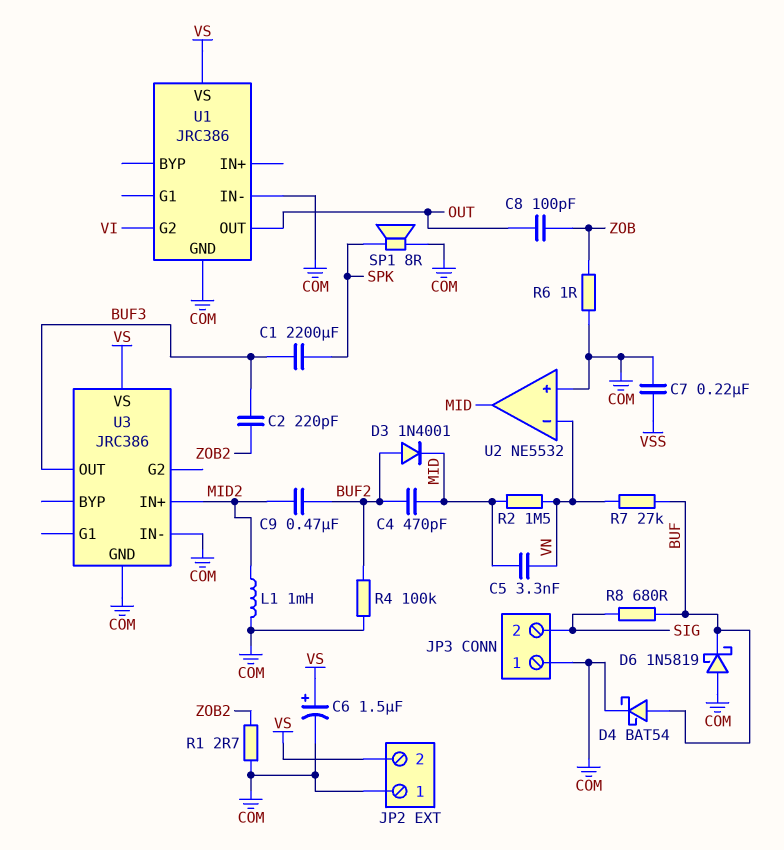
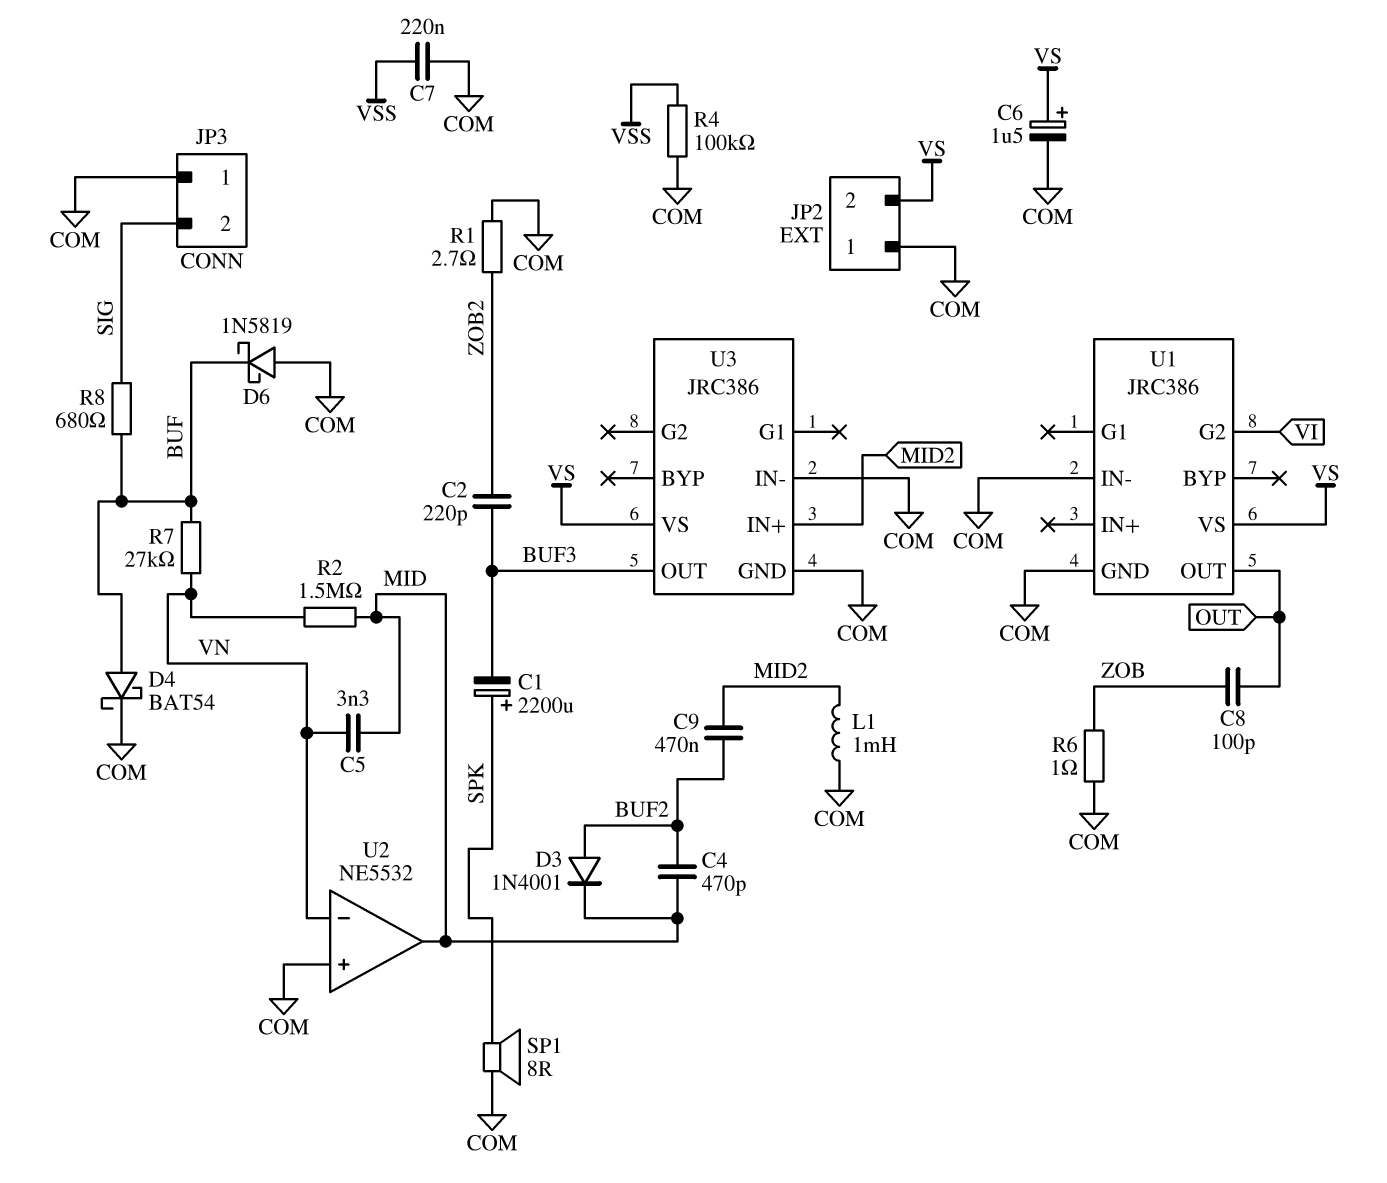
C1: 2200uF (BUF3, SPK) -> 2200uF (plus SPK, minus BUF3)
R4: 100k (BUF2, COM) -> 100k (COM, VSS)

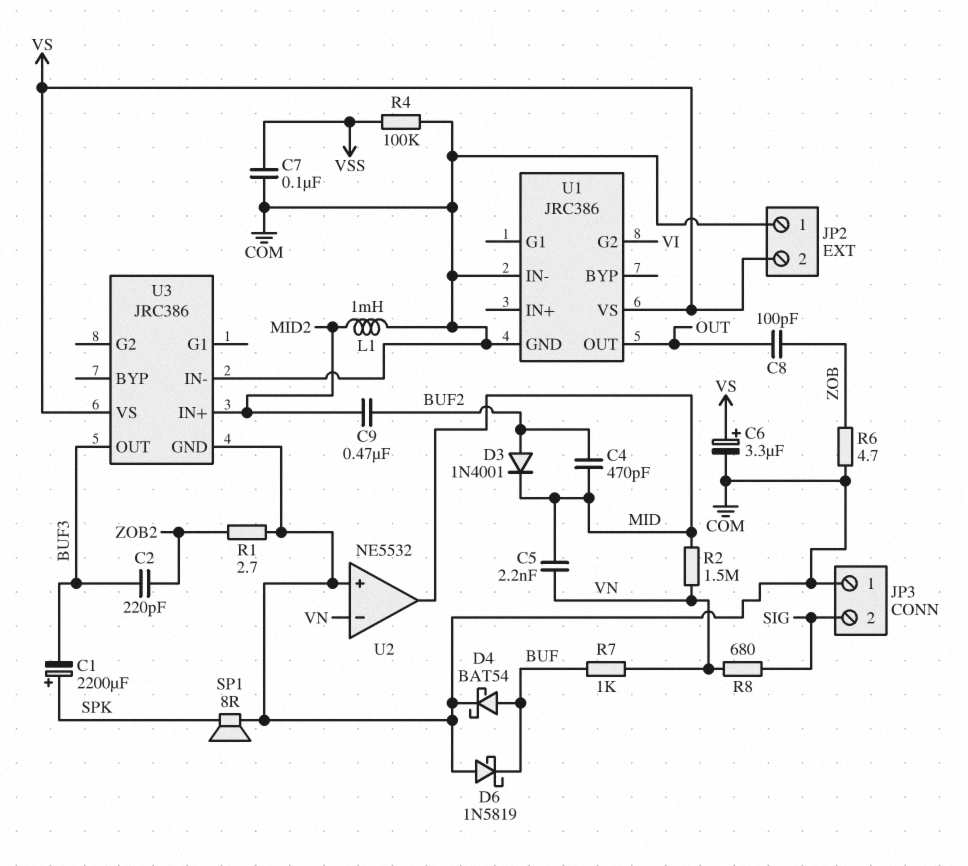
C5: 3.3nF (MID, VN) -> 2.2nF (MID, VN)
C6: 1.5uF (plus VS, minus COM) -> 3.3uF (plus VS, minus COM)
C7: 220nF (COM, VSS) -> 100nF (COM, VSS)
R6: 1 (COM, ZOB) -> 4.7 (COM, ZOB)
R7: 27k (BUF, VN) -> 1k (BUF, VN)
R8: 680 (BUF, SIG) -> 680 (SIG, VN)

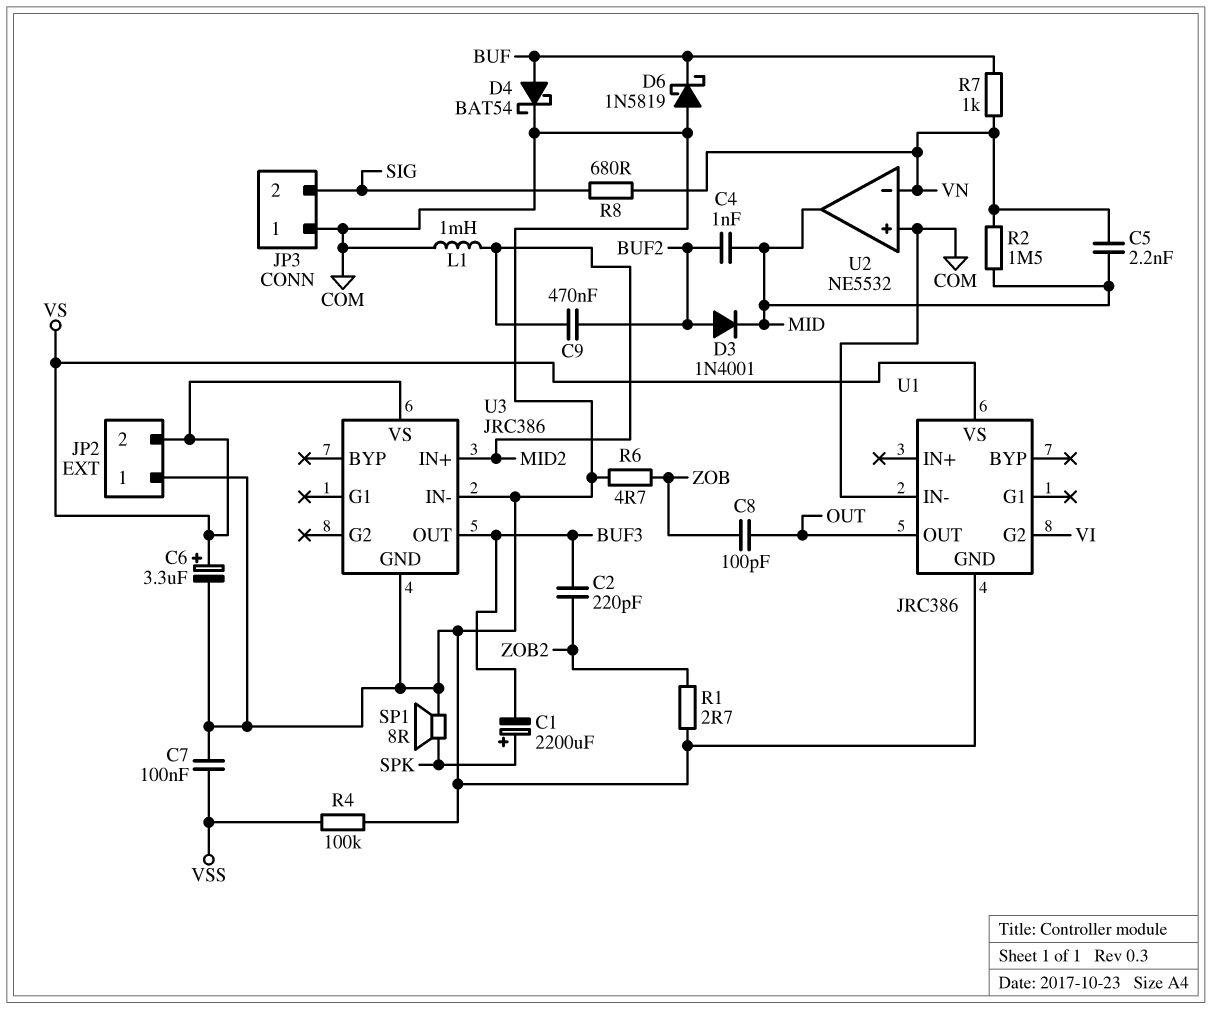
C4: 470pF (BUF2, MID) -> 1nF (BUF2, MID)

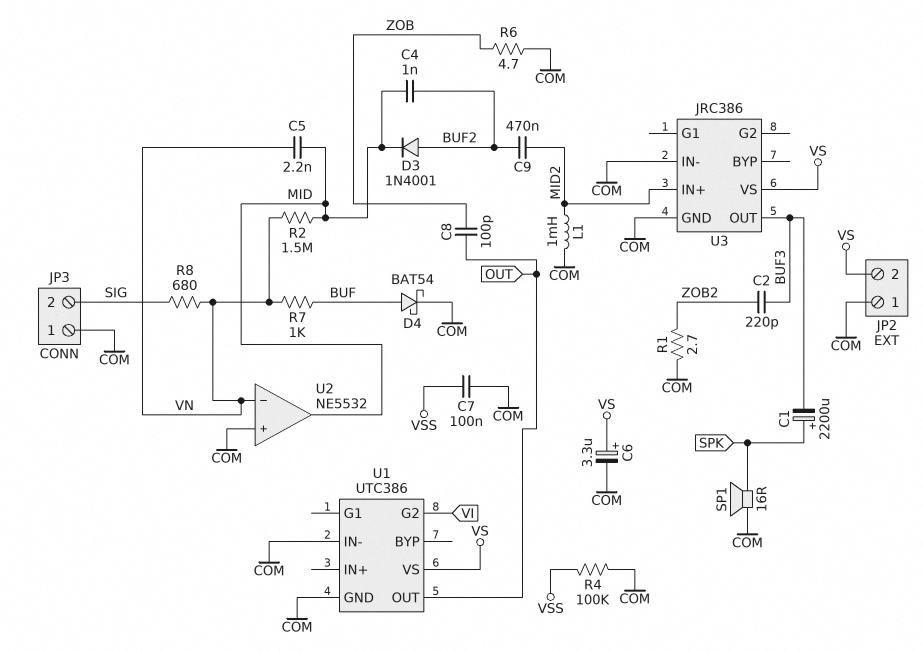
D6: schottky 1N5819 (A COM, K BUF) -> none
SP1: speaker 8R (COM, SPK) -> speaker 16R (COM, SPK)
U1: JRC386 -> UTC386

